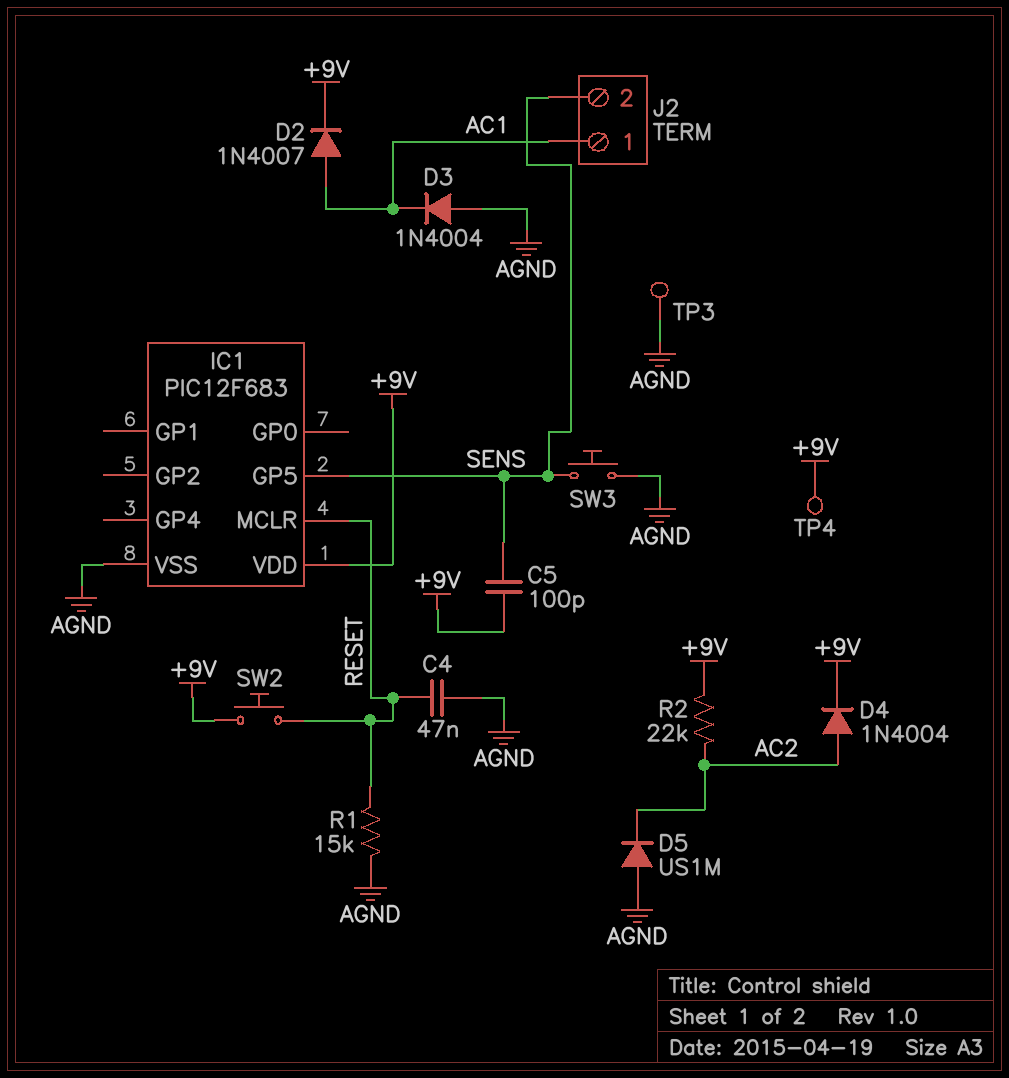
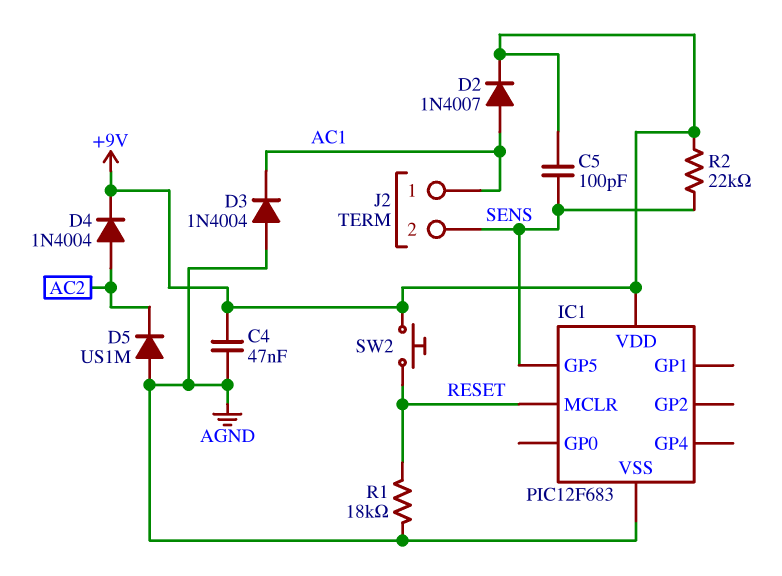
C4: 47nF (AGND, RESET) -> 47nF (+9V, AGND)
R1: 15k (AGND, RESET) -> 18k (AGND, RESET)
R2: 22k (+9V, AC2) -> 22k (+9V, SENS)
SW3: button (AGND, SENS) -> none
TP3: test point (AGND) -> none
TP4: test point (+9V) -> none

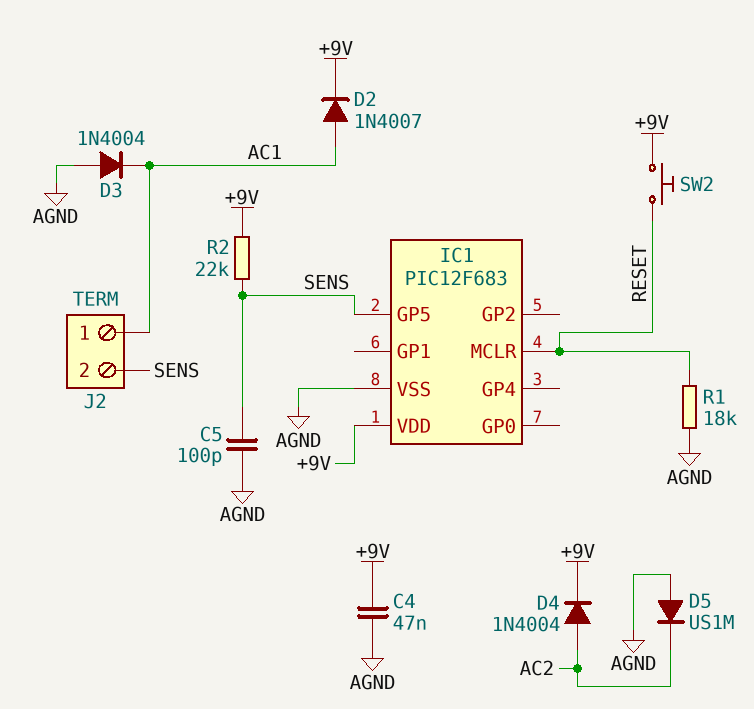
C5: 100pF (+9V, SENS) -> 100pF (AGND, SENS)

